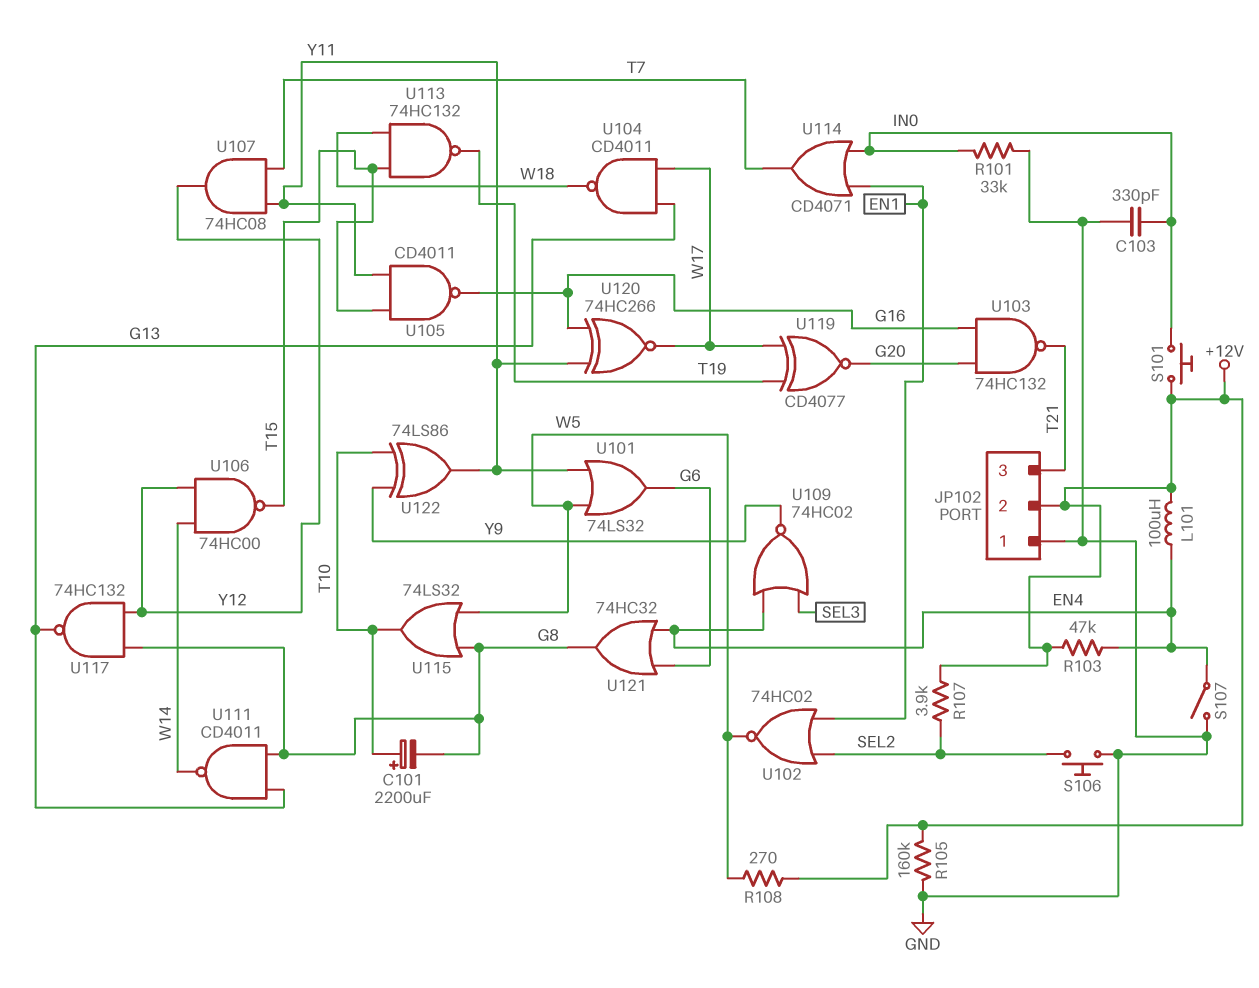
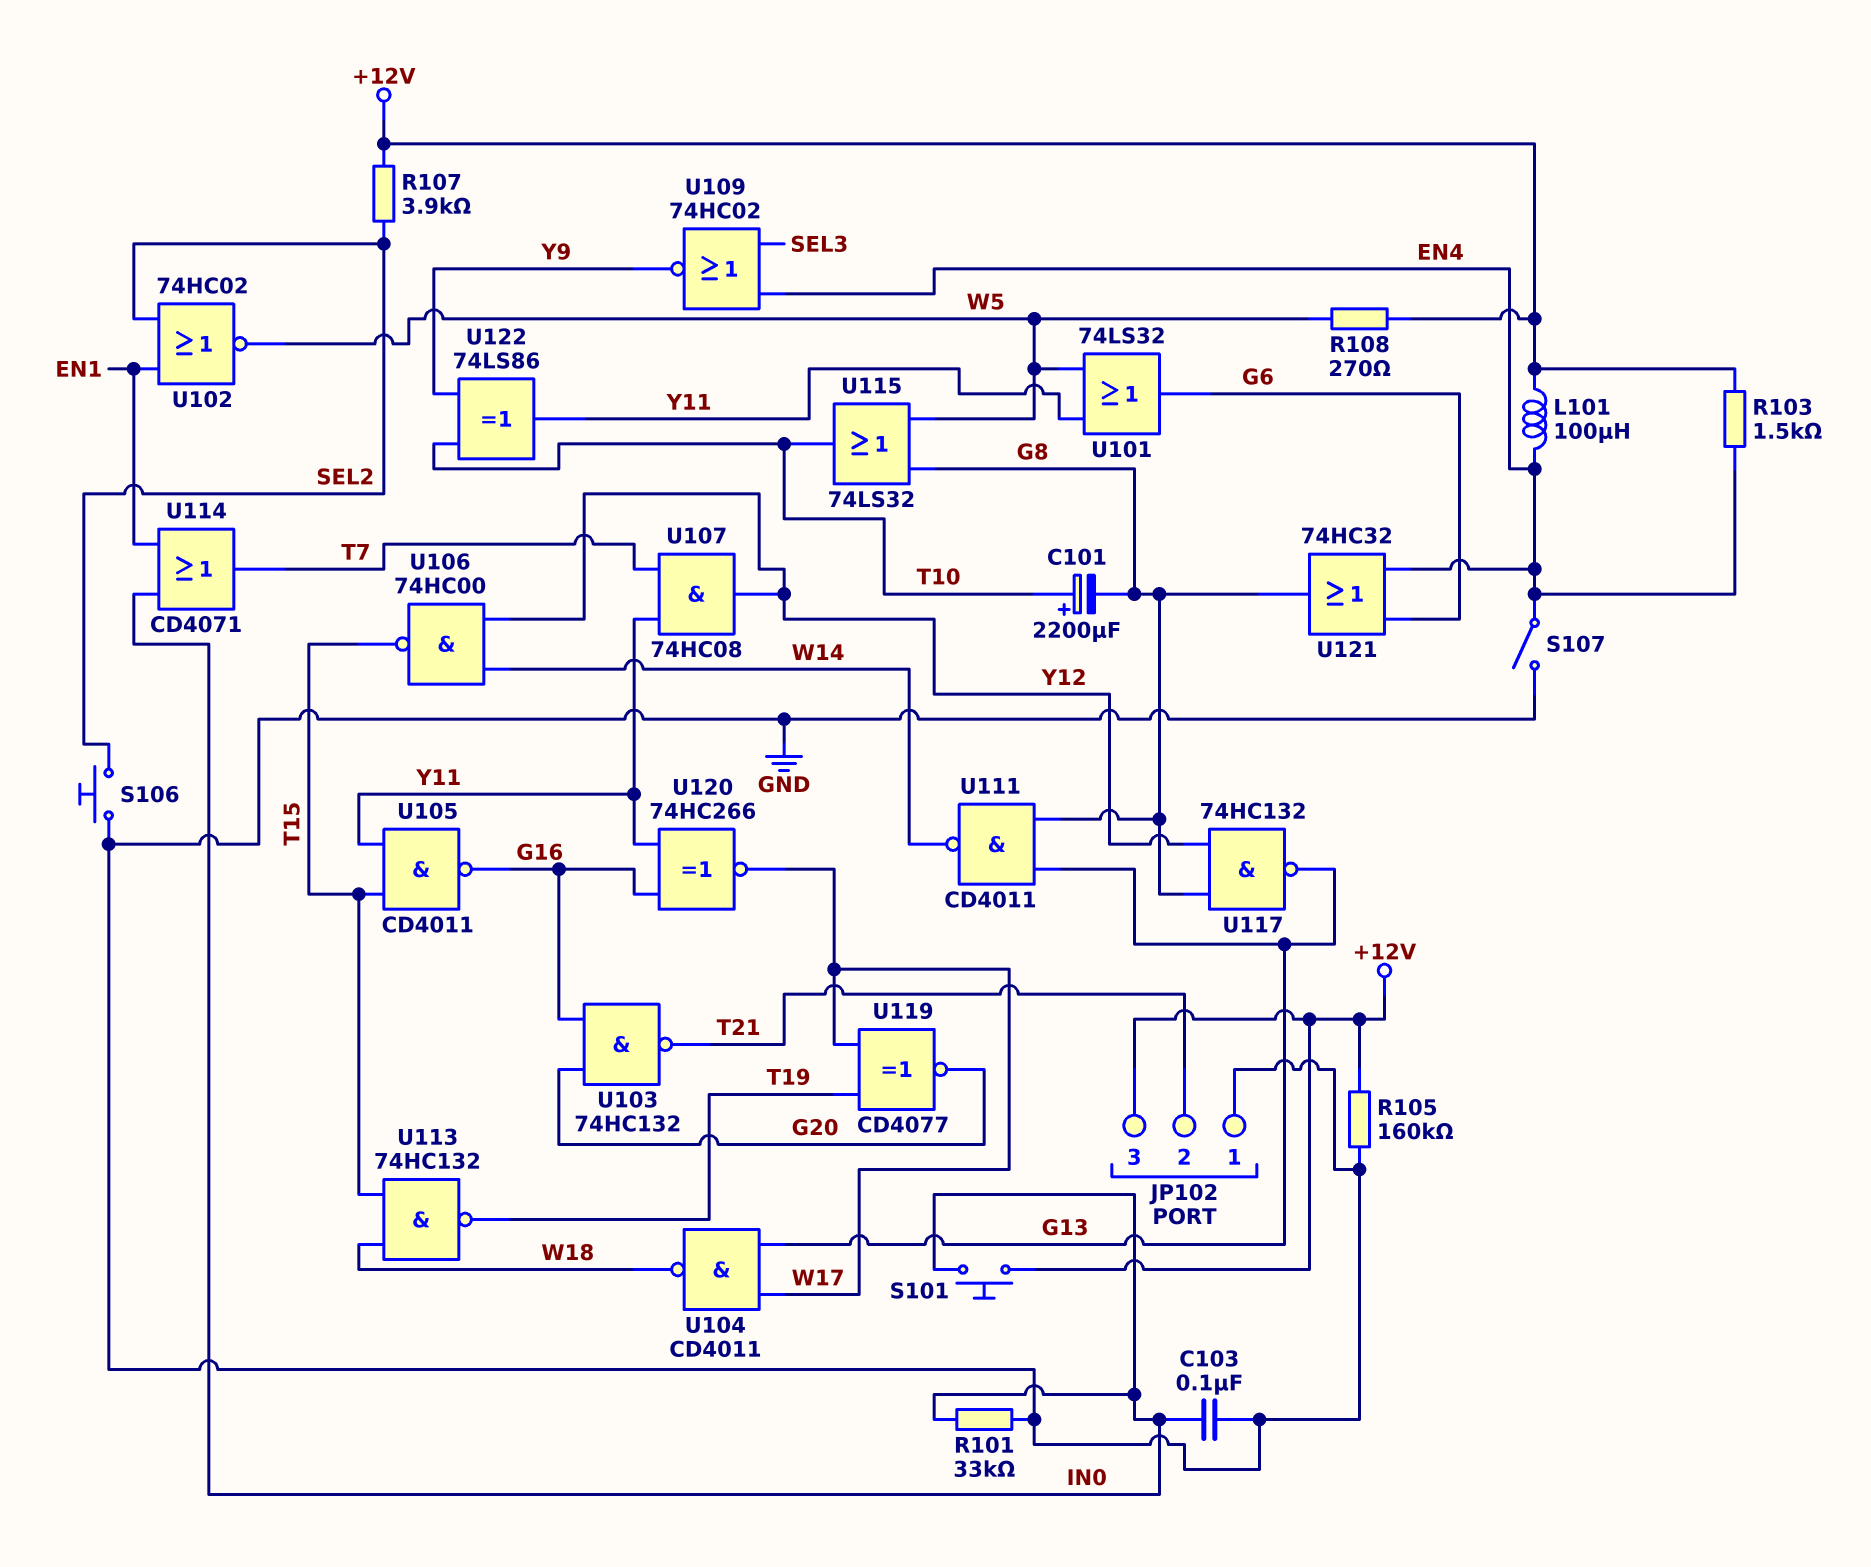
C103: 330pF (GND, IN0) -> 100nF (GND, IN0)
JP102 pin 2: +12V -> T21
JP102 pin 3: T21 -> +12V
R103: 47k (+12V, EN4) -> 1.5k (+12V, EN4)

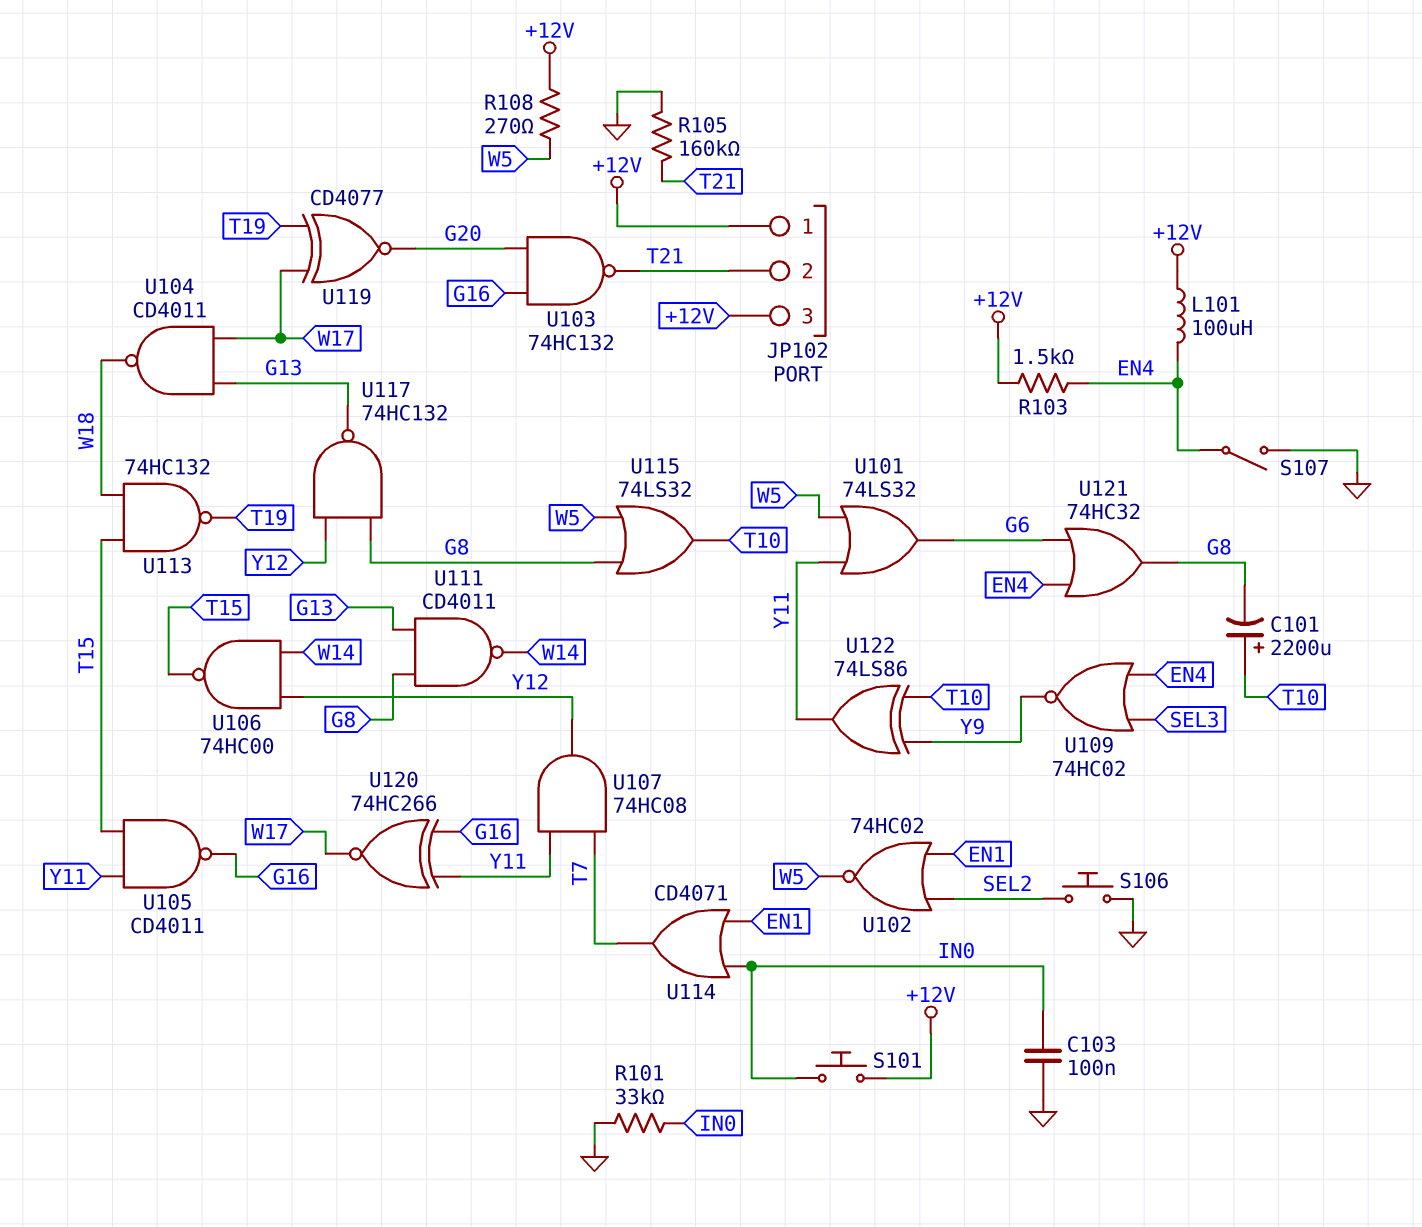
JP102 pin 1: GND -> +12V
R105: 160k (+12V, GND) -> 160k (GND, T21)
R107: 3.9k (+12V, SEL2) -> none

